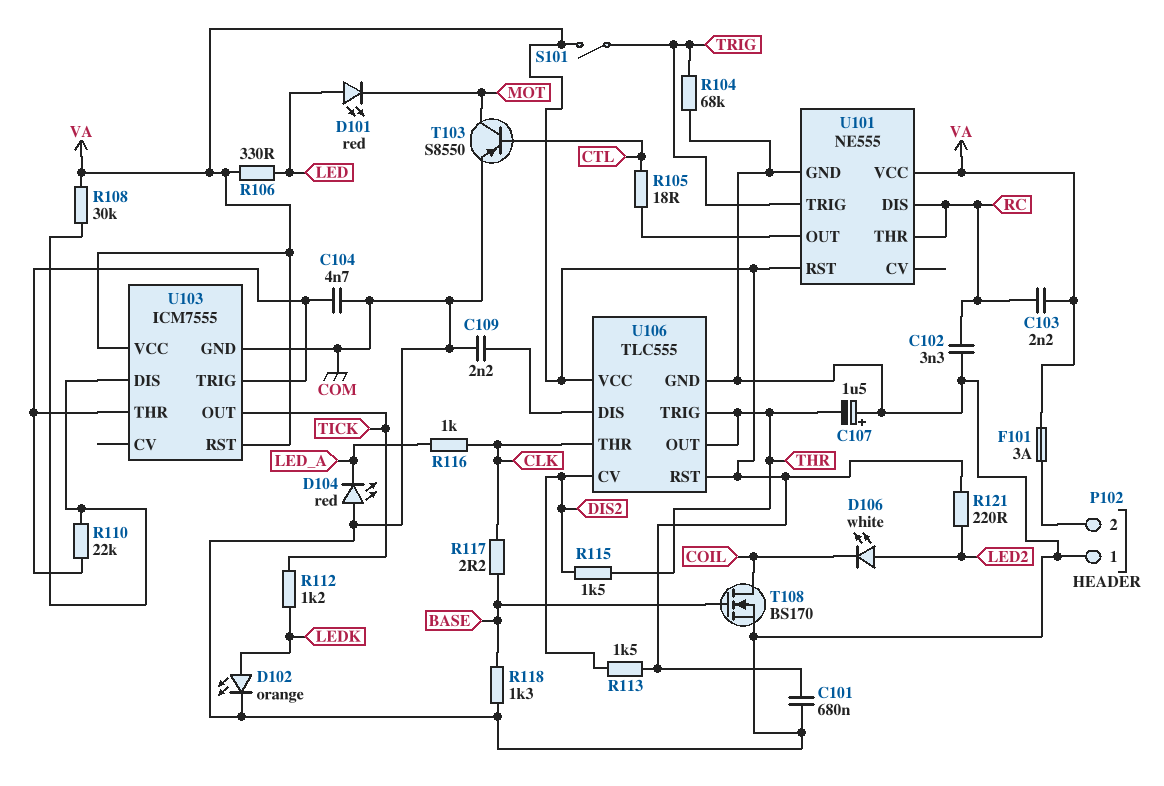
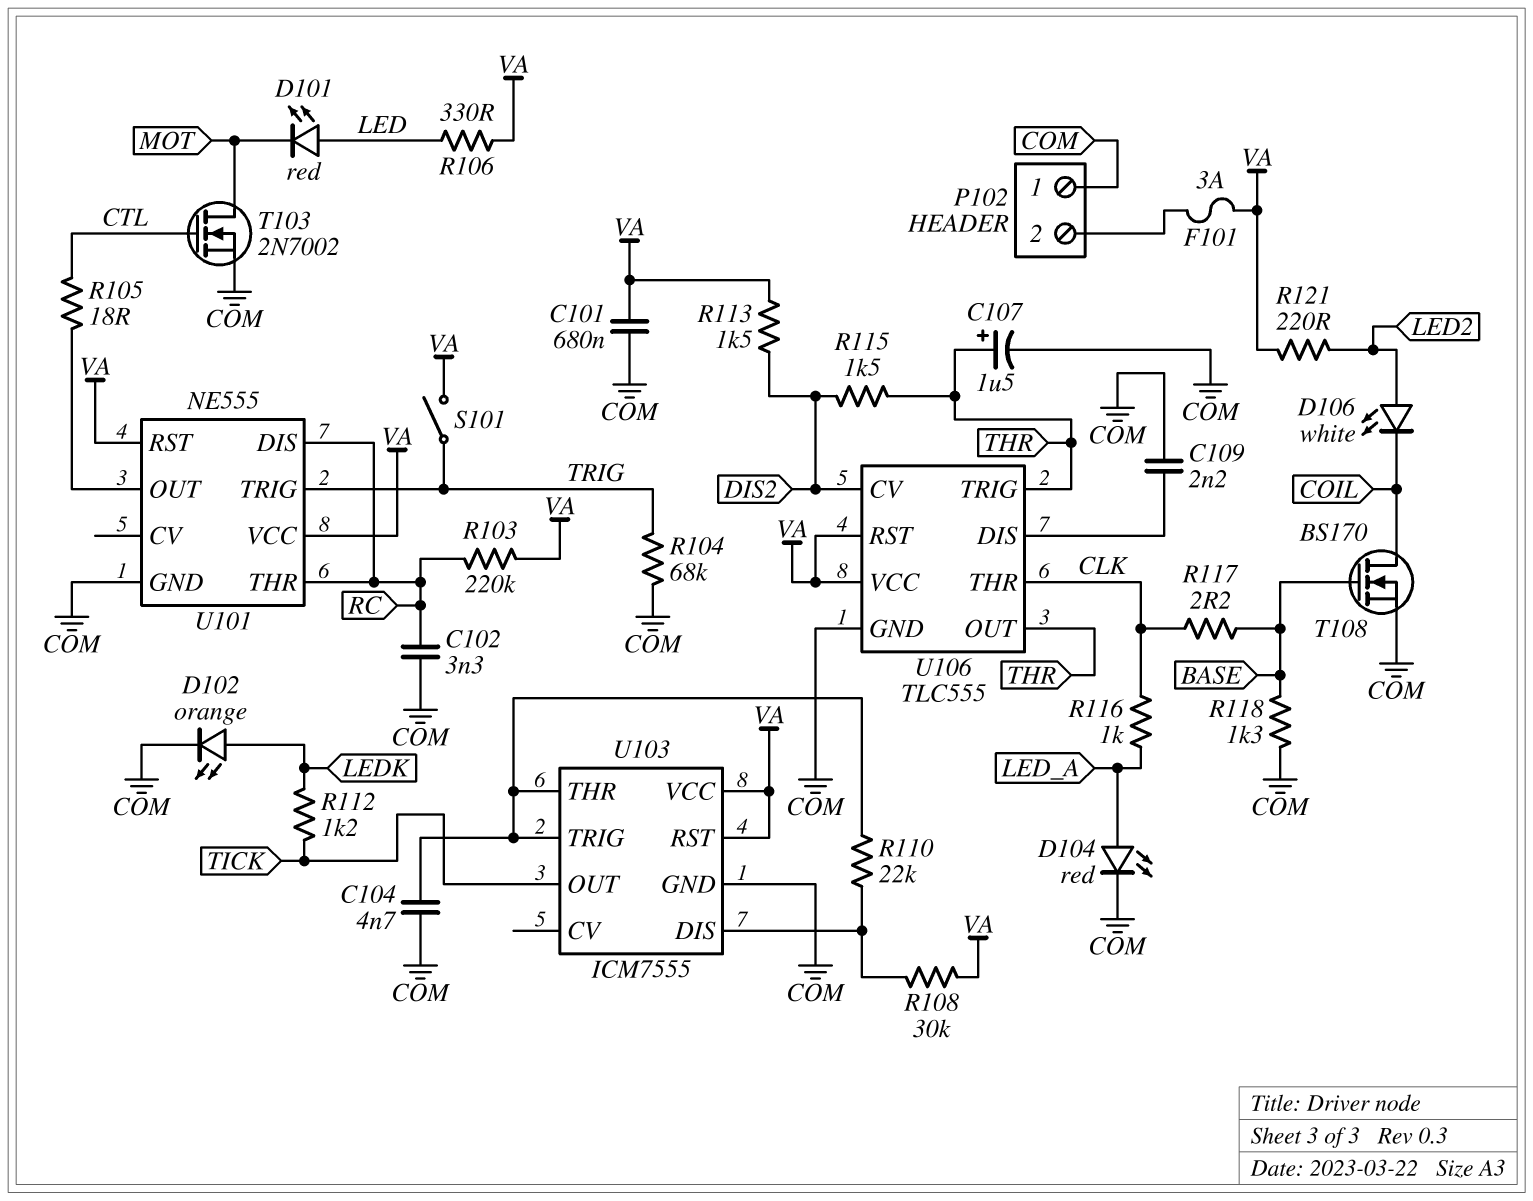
C103: 2.2nF (RC, VA) -> none
C107: 1.5uF (plus COM, minus THR) -> 1.5uF (plus THR, minus COM)
D104: LED red (A COM, K LED_A) -> LED red (A LED_A, K COM)
R103: none -> 220k (RC, VA)
T103: PNP S8550 (B CTL, C MOT, E COM) -> NMOS 2N7002 (G CTL, D MOT, S COM)

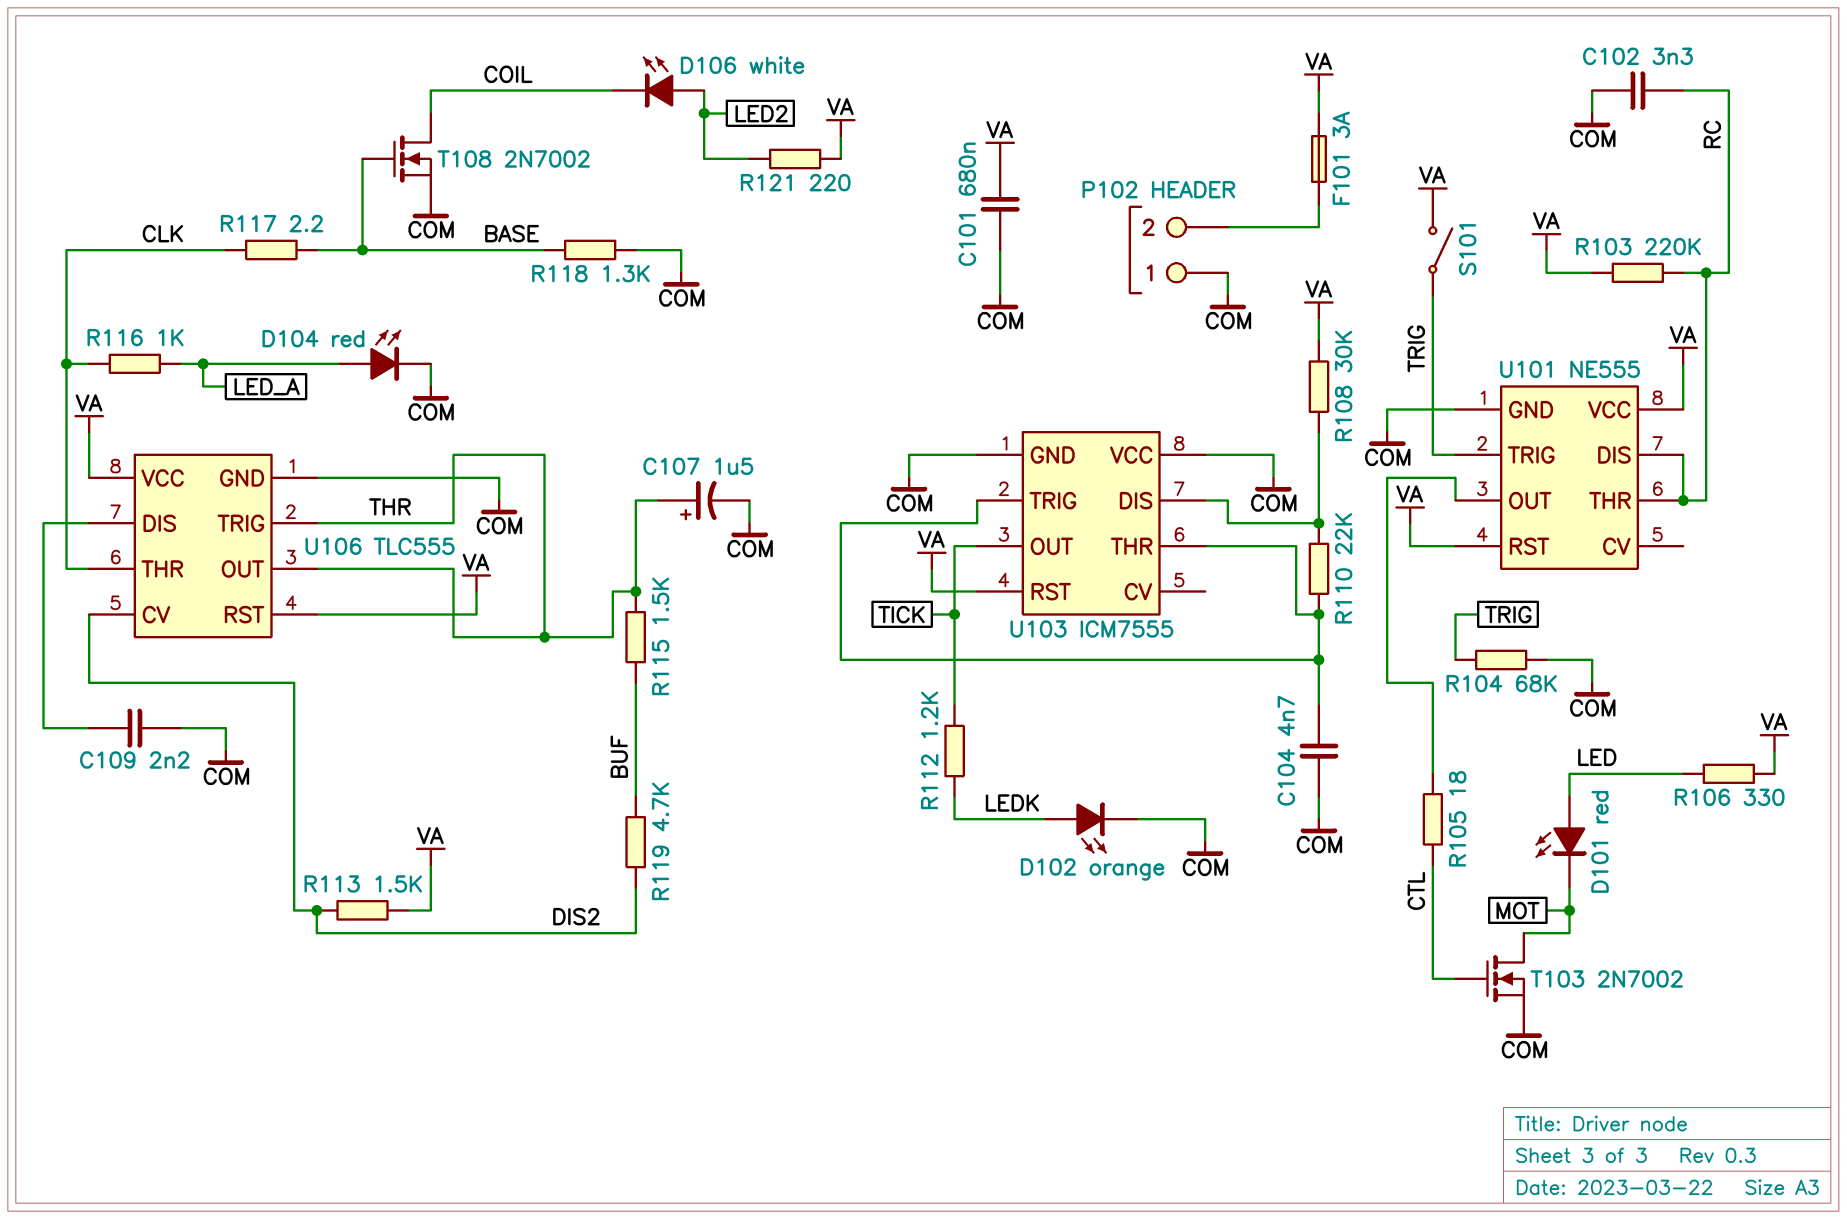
R115: 1.5k (DIS2, THR) -> 1.5k (BUF, THR)
R119: none -> 4.7k (BUF, DIS2)
T108: NMOS BS170 (G BASE, D COIL, S COM) -> NMOS 2N7002 (G BASE, D COIL, S COM)
U103 pin VCC: VA -> COM

